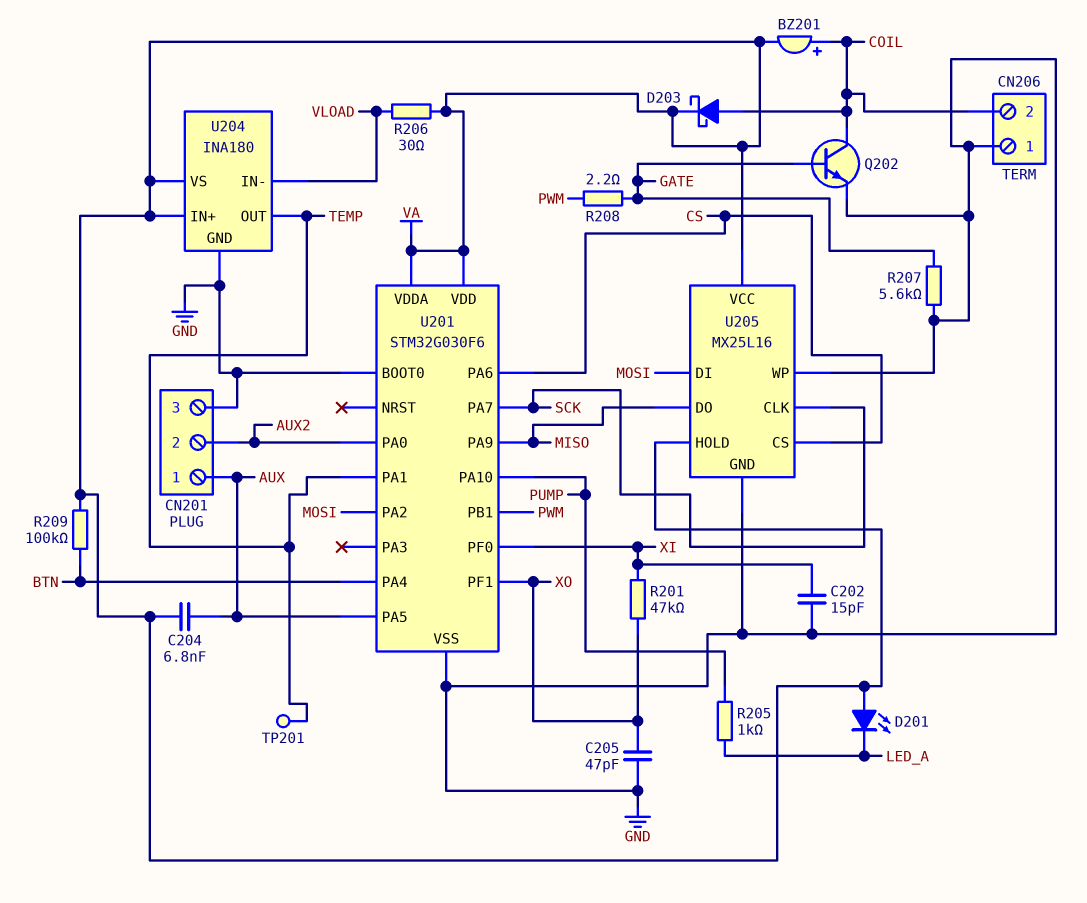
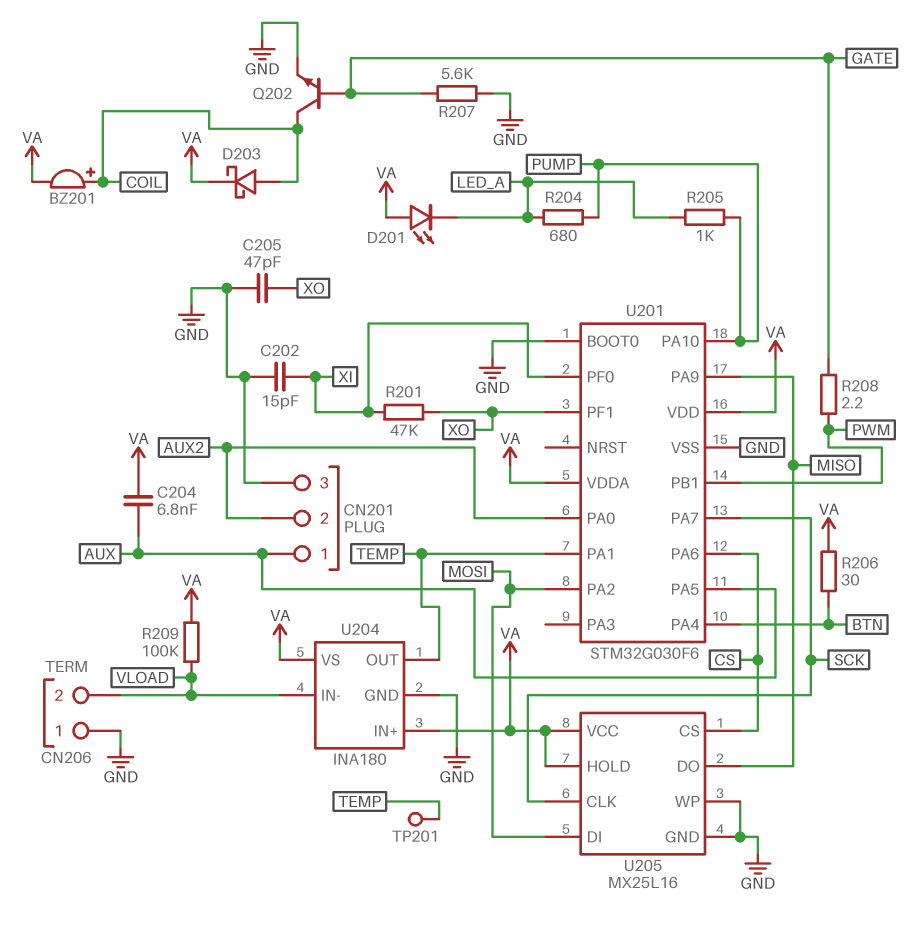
CN206 pin 2: COIL -> VLOAD
R204: none -> 680 (LED_A, PUMP)
R206: 30 (VA, VLOAD) -> 30 (BTN, VA)
R209: 100k (BTN, VA) -> 100k (VA, VLOAD)

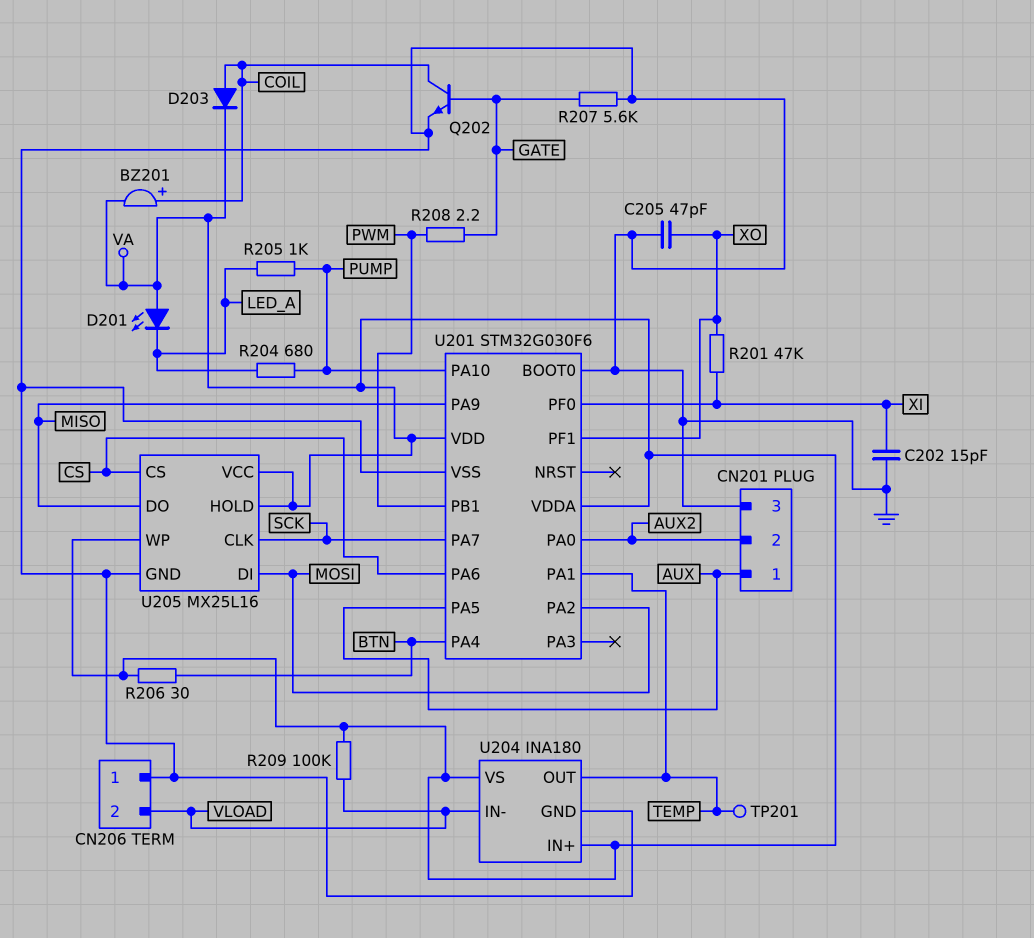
C204: 6.8nF (AUX, VA) -> none
D203: schottky (A COIL, K VA) -> diode (A COIL, K VA)
U205 pin WP: GND -> VA

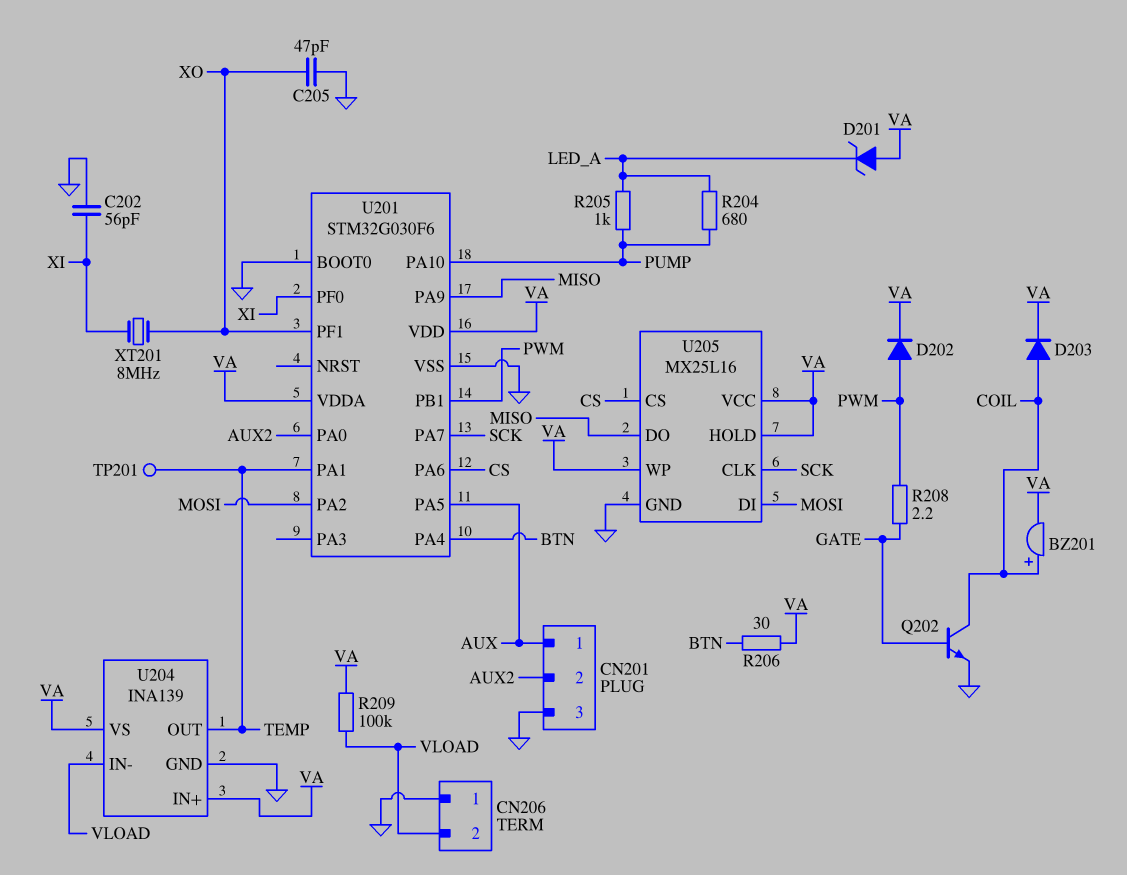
C202: 15pF (GND, XI) -> 56pF (GND, XI)
D201: LED (A VA, K LED_A) -> zener (A VA, K LED_A)
D202: none -> diode (A PWM, K VA)
R201: 47k (XI, XO) -> none
R207: 5.6k (GATE, GND) -> none
U204: INA180 -> INA139
XT201: none -> 8MHz (XI, XO)

